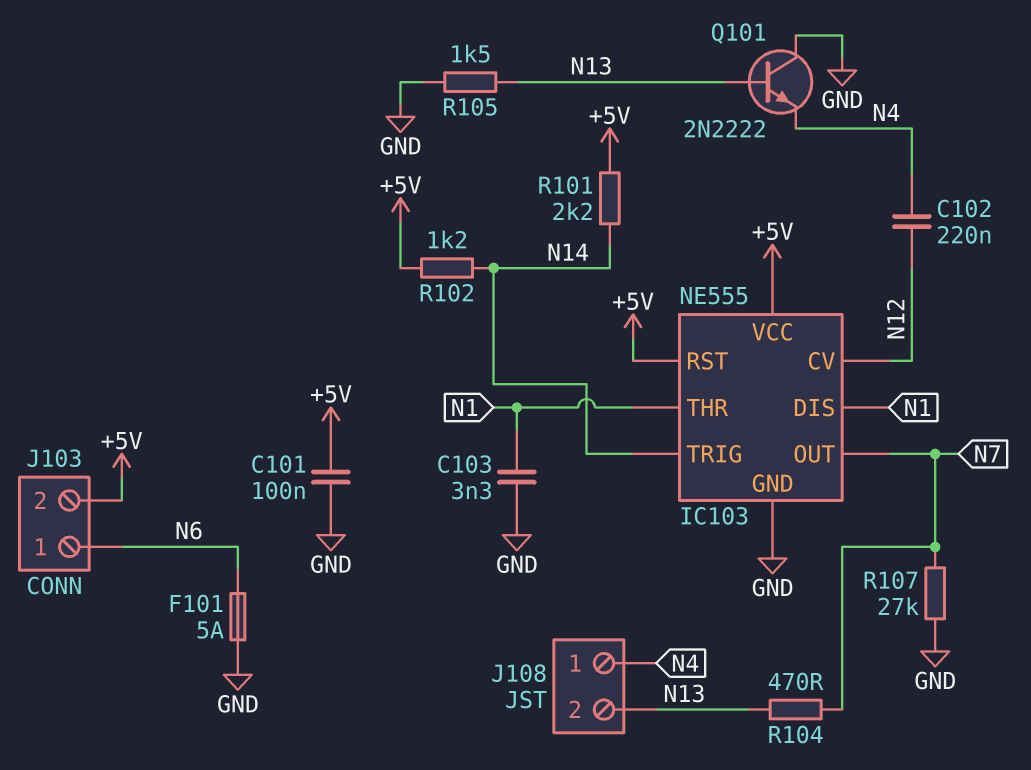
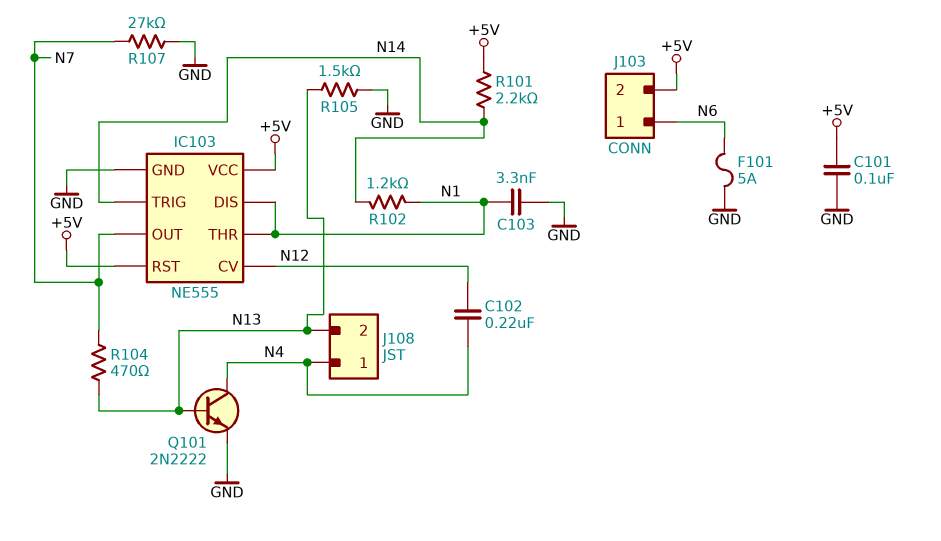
Q101: NPN 2N2222 (B N13, C GND, E N4) -> NPN 2N2222 (B N13, C N4, E GND)
R102: 1.2k (+5V, N14) -> 1.2k (N1, N14)

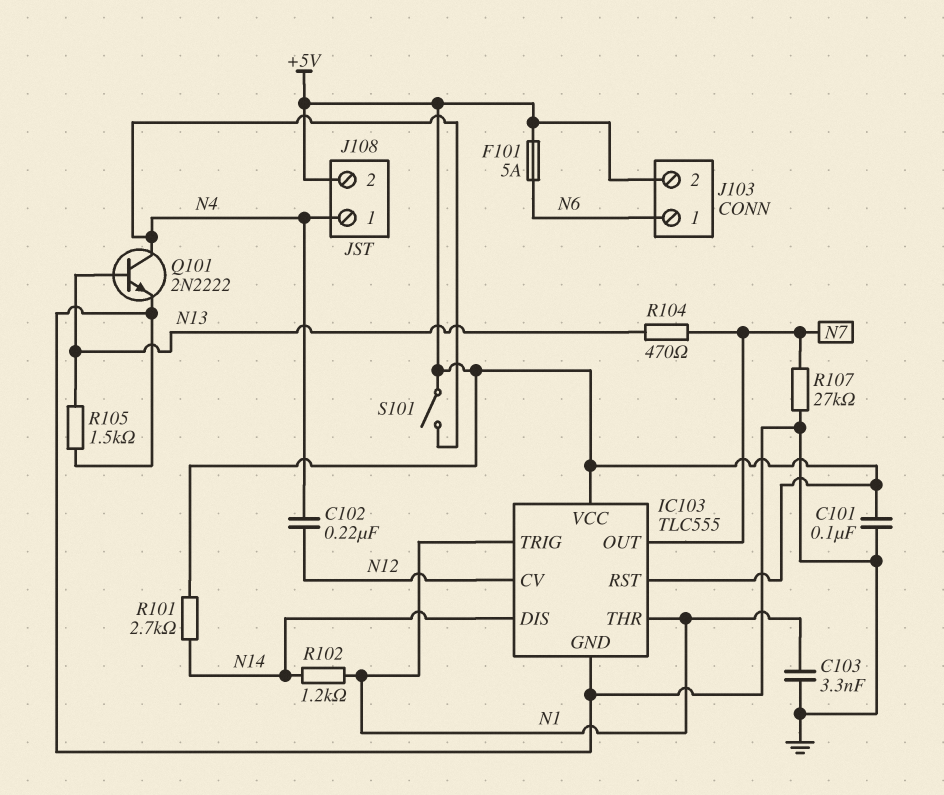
F101: 5A (GND, N6) -> 5A (+5V, N6)
IC103: NE555 -> TLC555
IC103 pin DIS: N1 -> N14
IC103 pin TRIG: N14 -> N1
J108 pin 2: N13 -> +5V
R101: 2.2k (+5V, N14) -> 2.7k (+5V, N14)
S101: none -> switch (+5V, N4)

